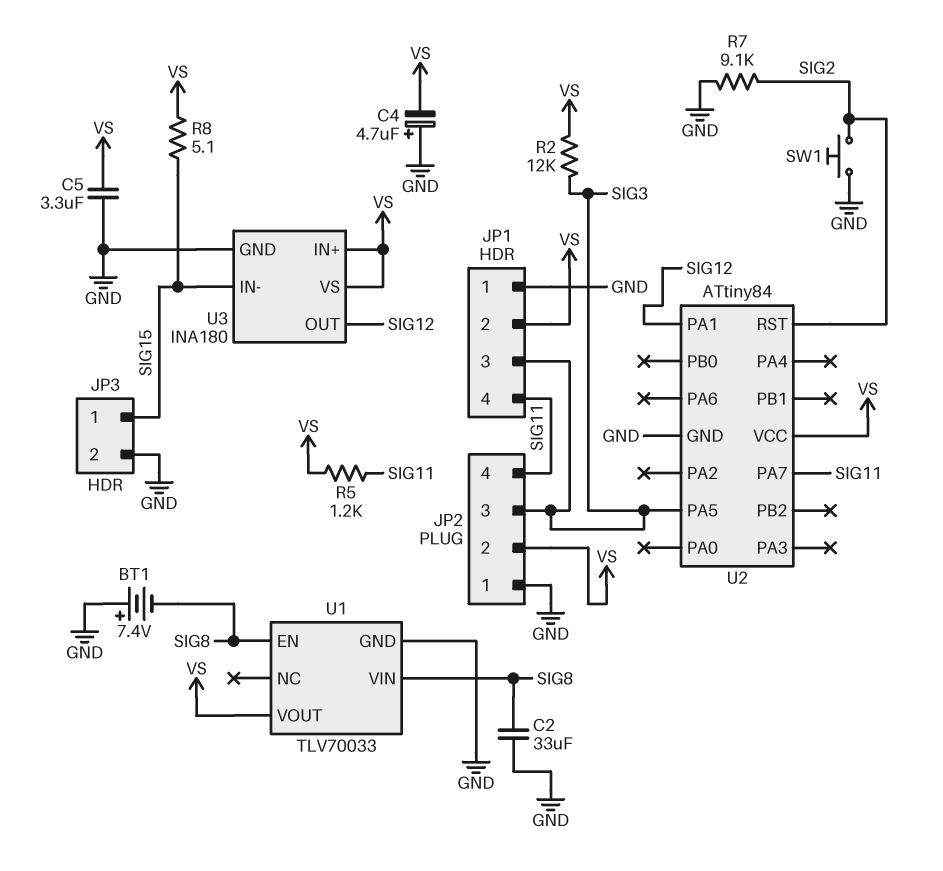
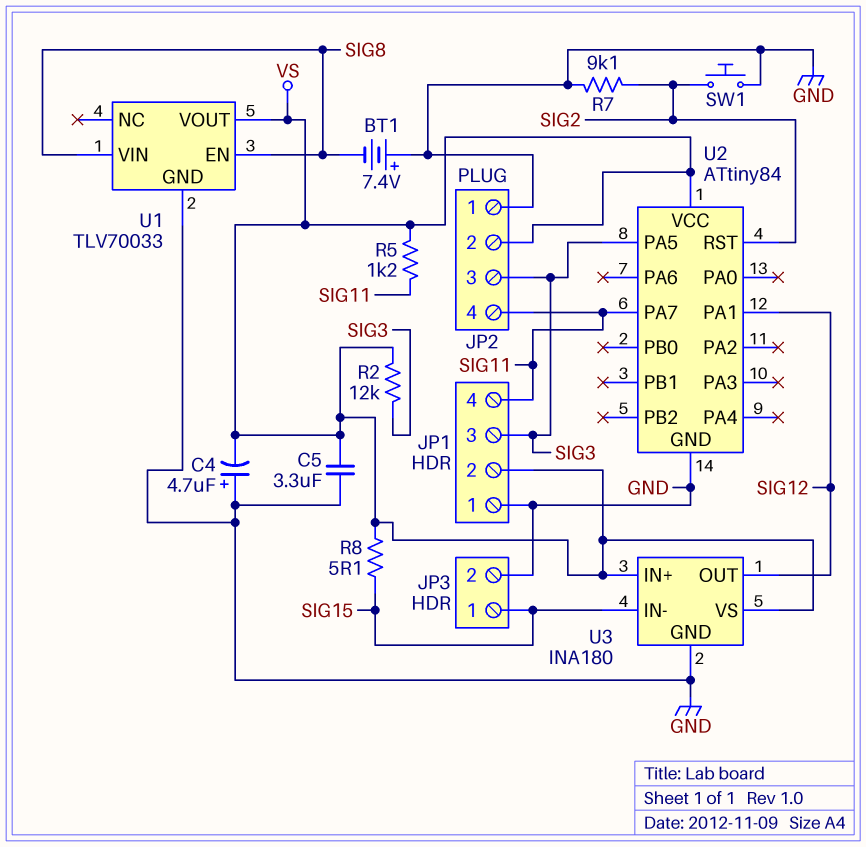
C2: 33uF (GND, SIG8) -> none

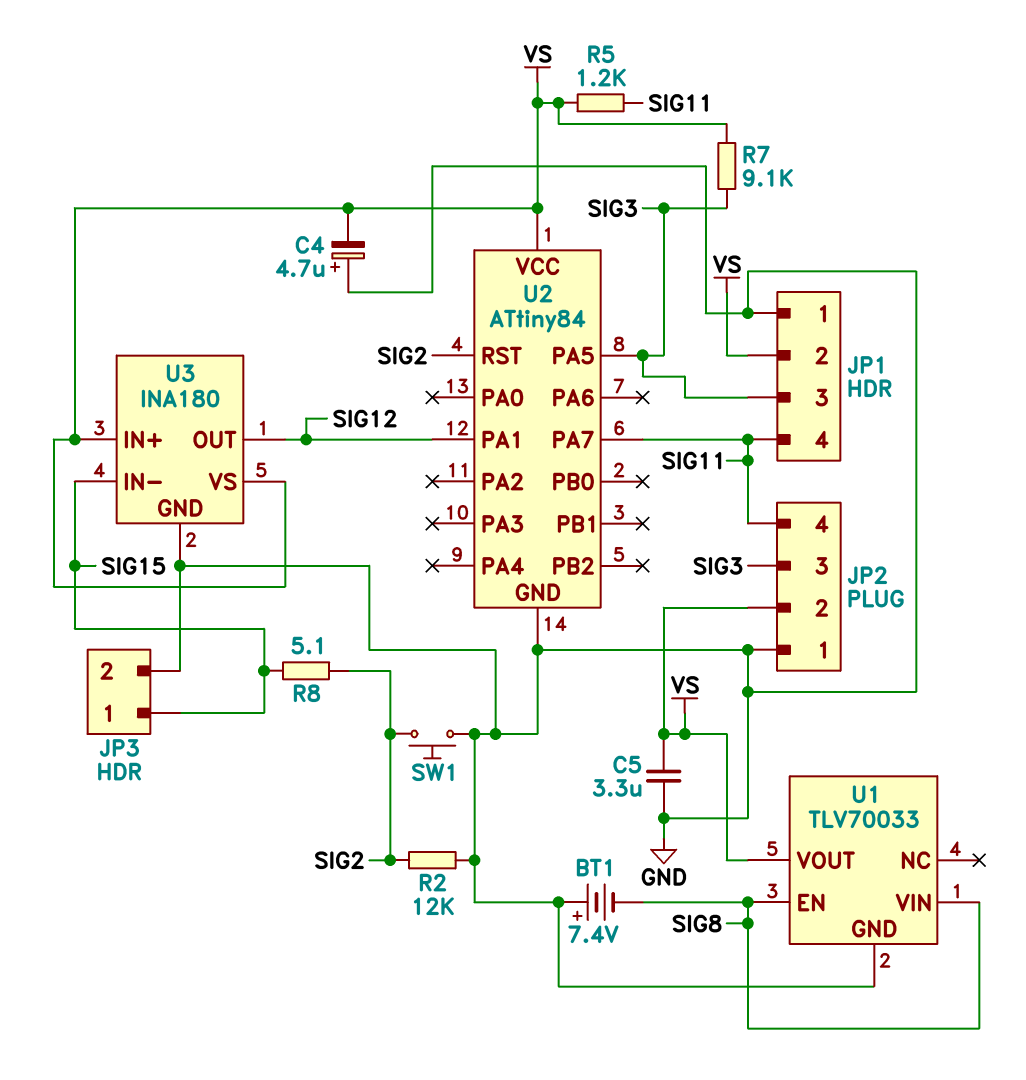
R2: 12k (SIG3, VS) -> 12k (GND, SIG2)
R7: 9.1k (GND, SIG2) -> 9.1k (SIG3, VS)
R8: 5.1 (SIG15, VS) -> 5.1 (SIG2, SIG15)

